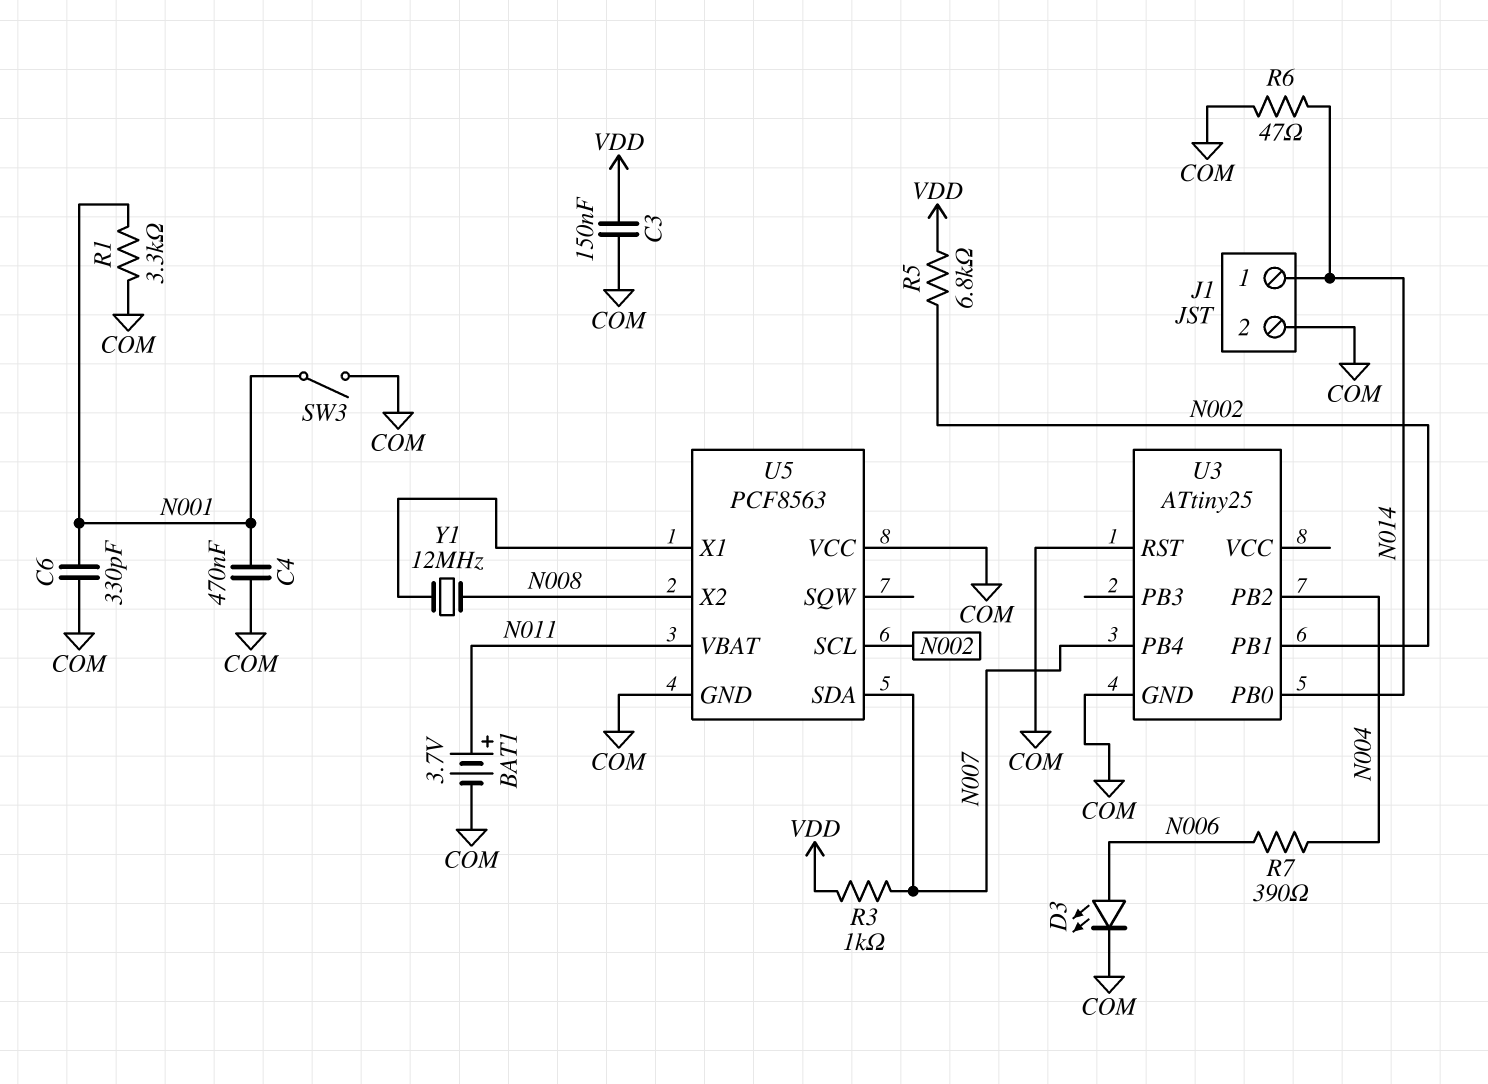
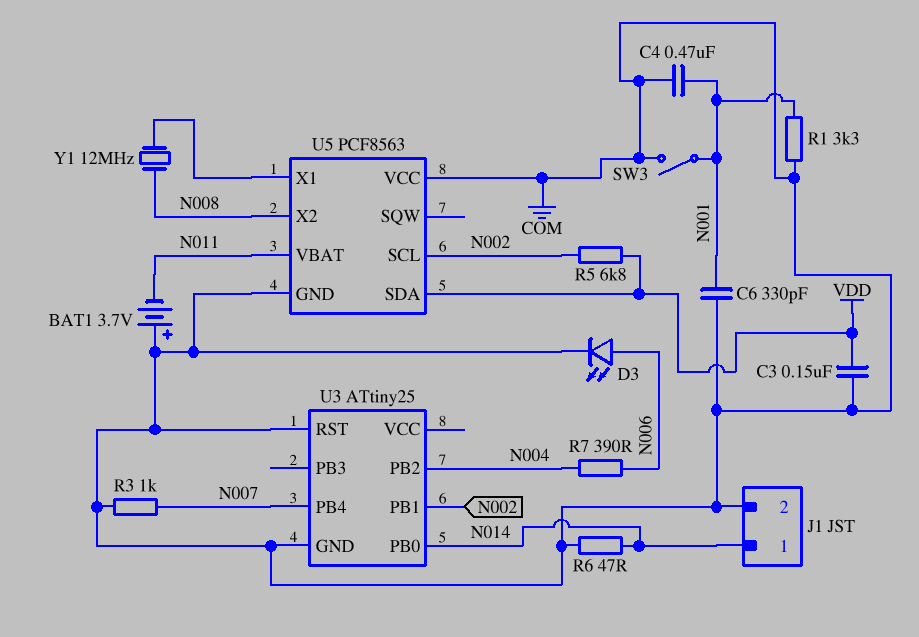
BAT1: 3.7V (plus N011, minus COM) -> 3.7V (plus COM, minus N011)
R3: 1k (N007, VDD) -> 1k (COM, N007)
U5 pin SDA: N007 -> VDD

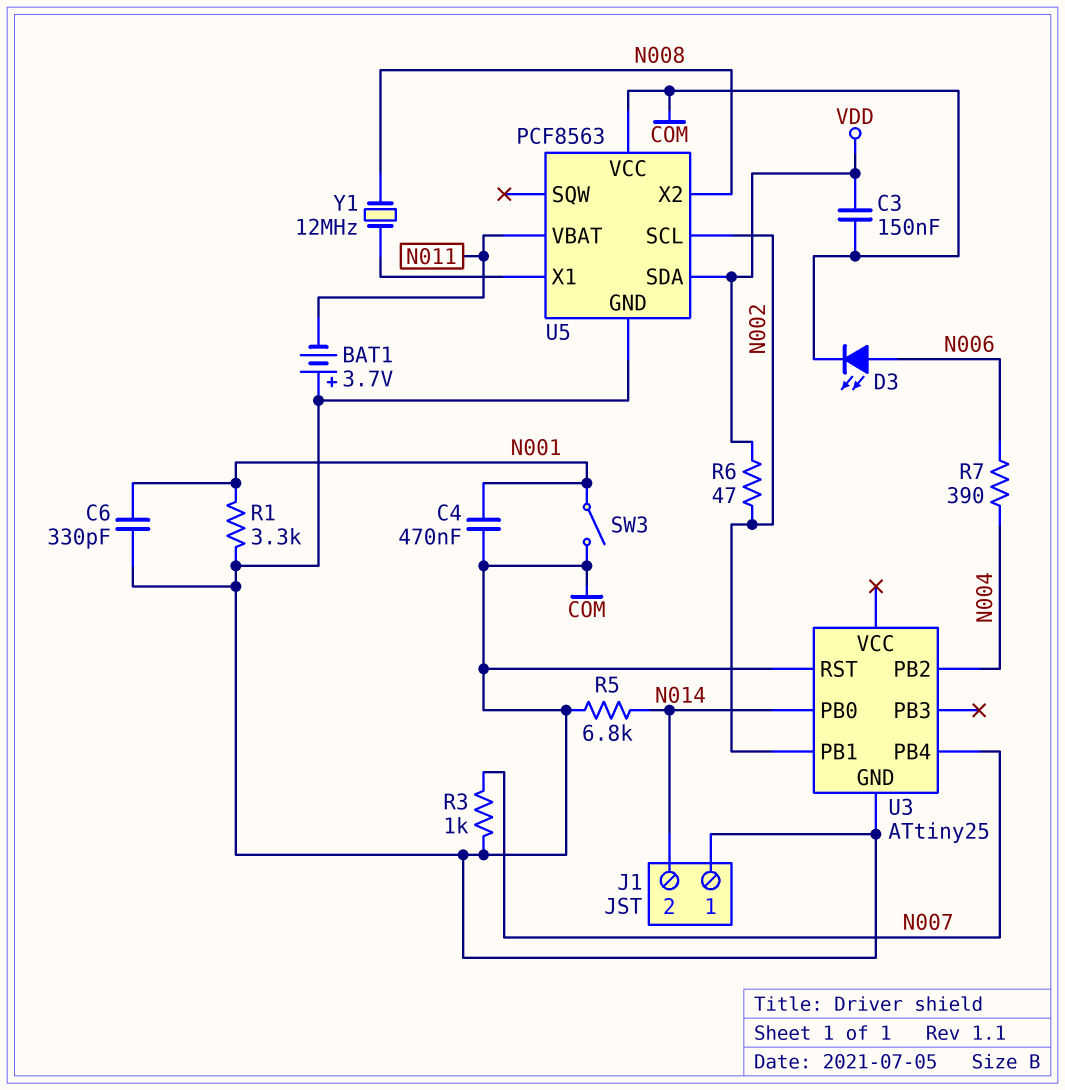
J1 pin 1: N014 -> COM
J1 pin 2: COM -> N014
R5: 6.8k (N002, VDD) -> 6.8k (COM, N014)
R6: 47 (COM, N014) -> 47 (N002, VDD)

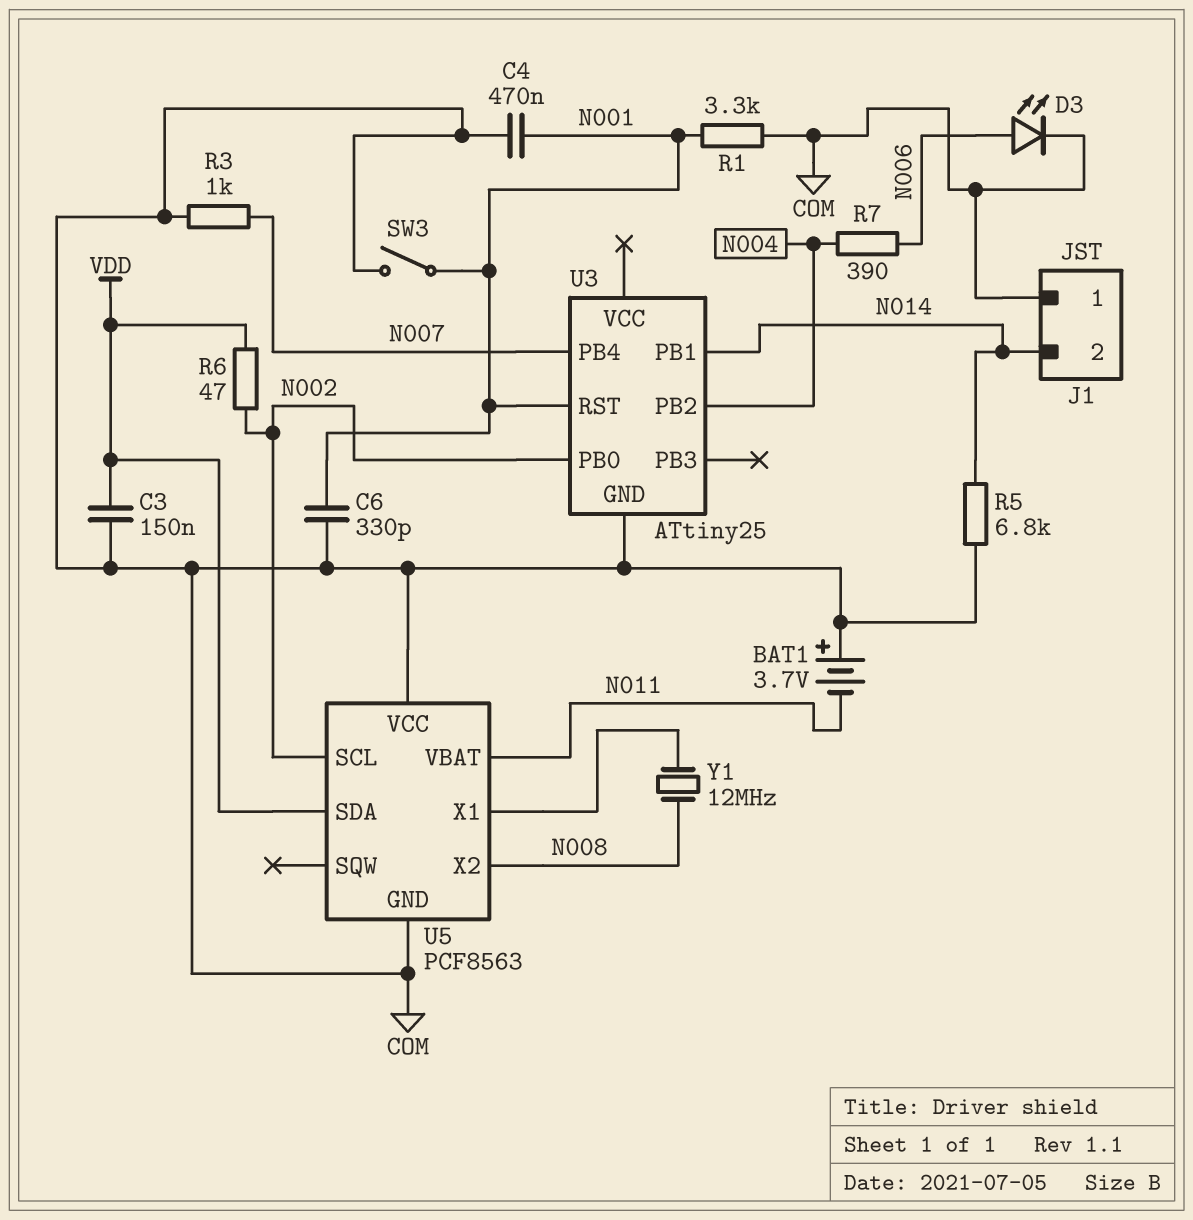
U3 pin PB0: N014 -> N002
U3 pin PB1: N002 -> N014
U3 pin RST: COM -> N001

